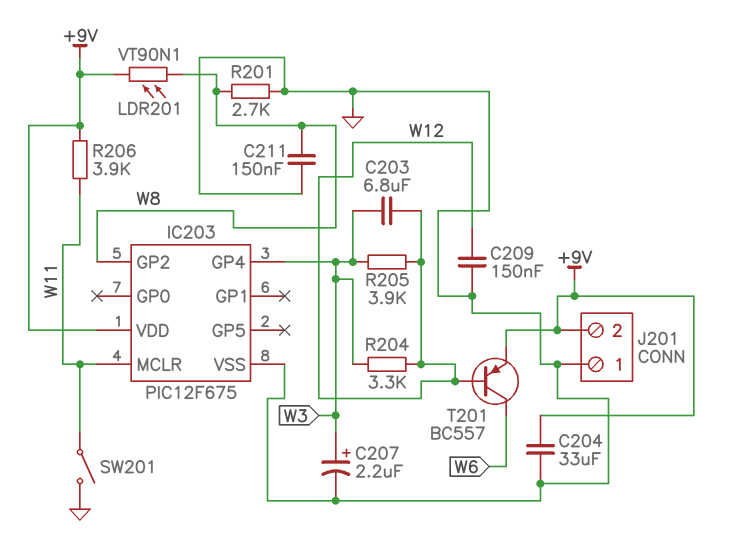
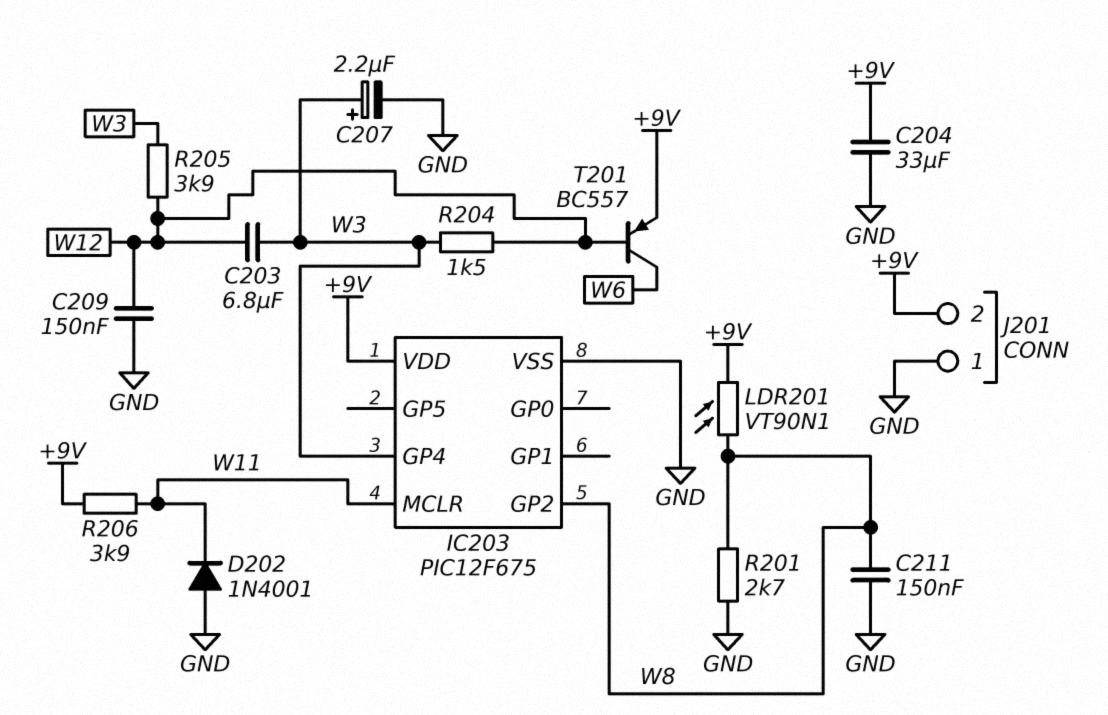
D202: none -> diode 1N4001 (A GND, K W11)
R204: 3.3k (W3, W12) -> 1.5k (W3, W12)
SW201: switch (GND, W11) -> none

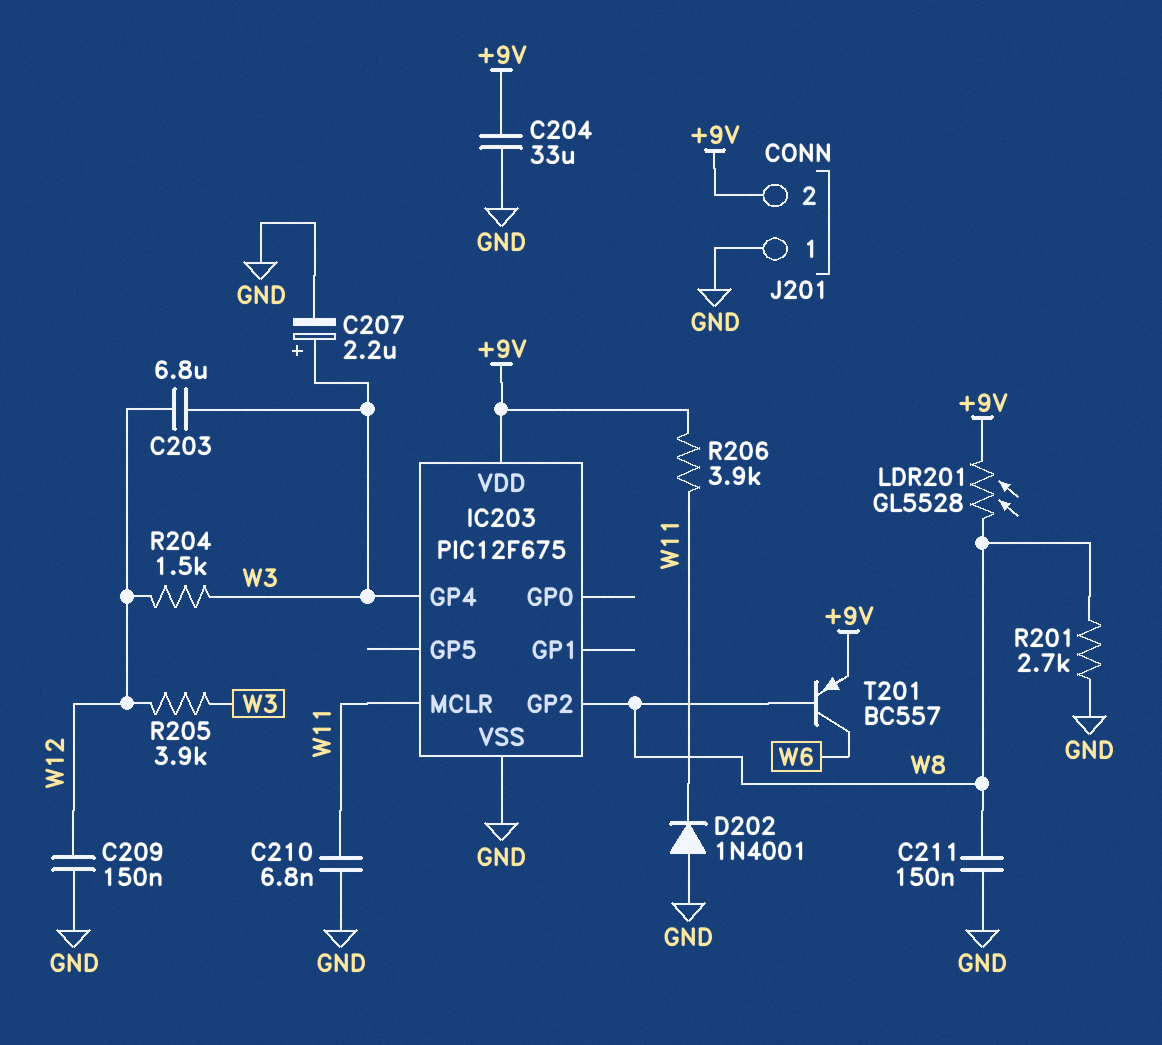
C210: none -> 6.8nF (GND, W11)
LDR201: VT90N1 (+9V, W8) -> GL5528 (+9V, W8)
T201: PNP BC557 (B W12, C W6, E +9V) -> PNP BC557 (B W8, C W6, E +9V)

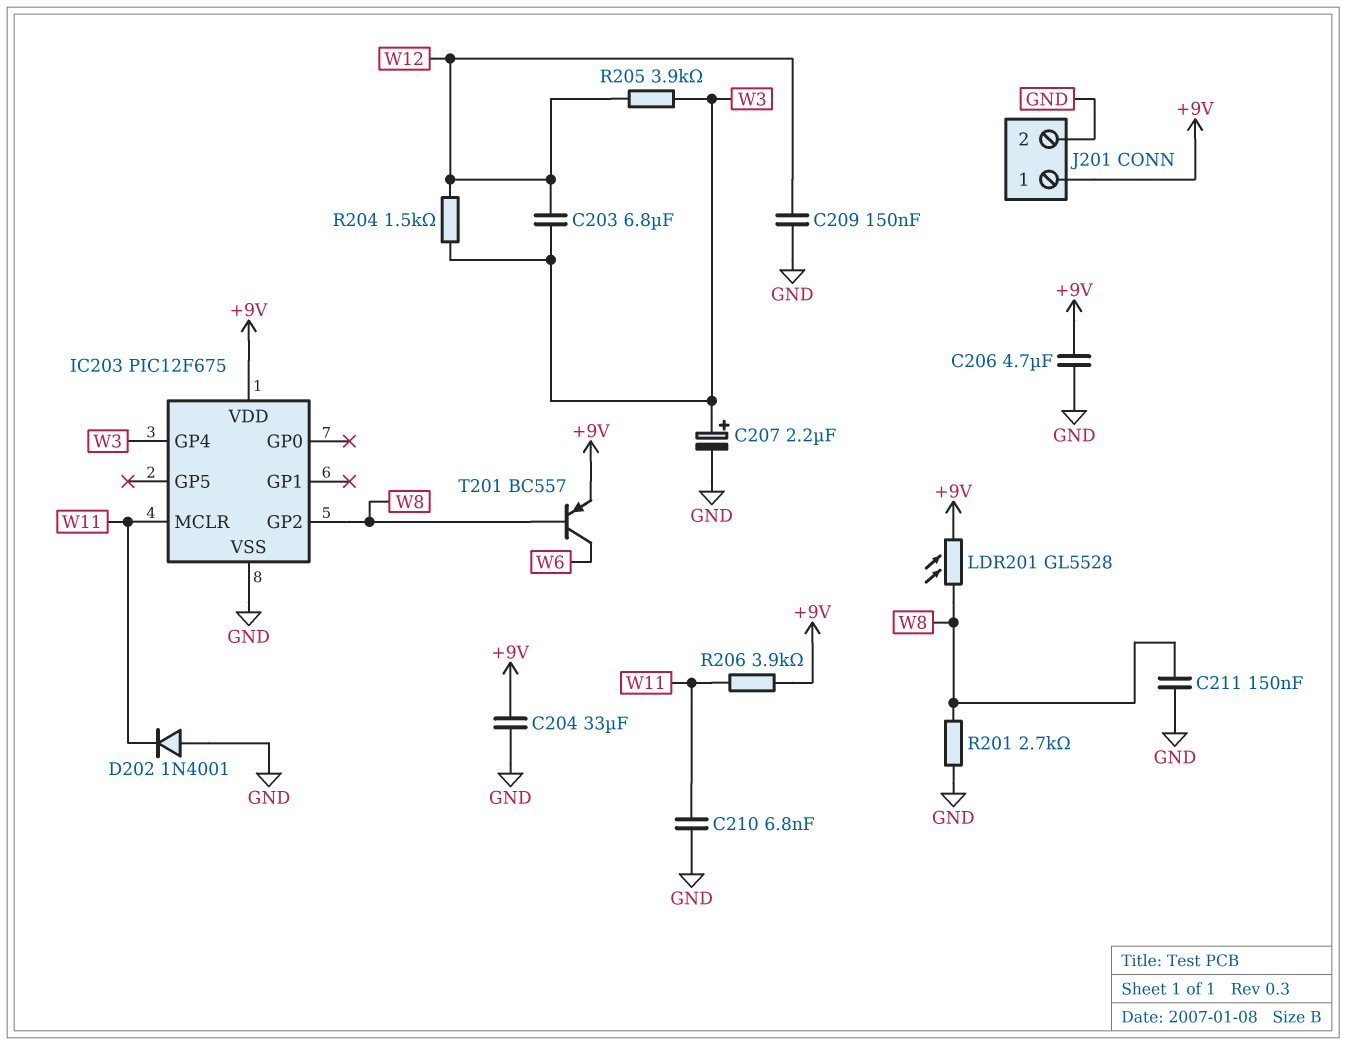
C206: none -> 4.7uF (+9V, GND)
J201 pin 1: GND -> +9V
J201 pin 2: +9V -> GND

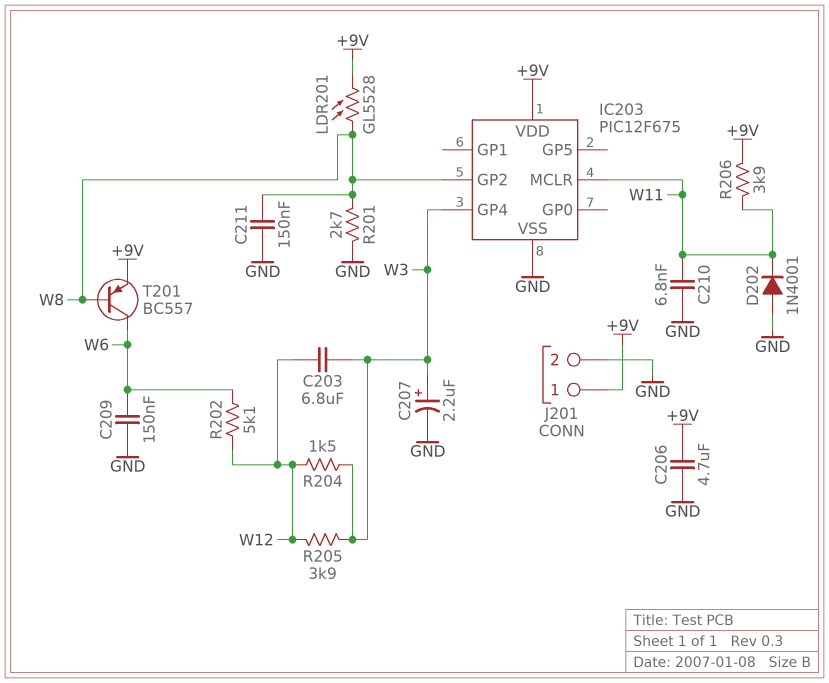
C204: 33uF (+9V, GND) -> none
C209: 150nF (GND, W12) -> 150nF (GND, W6)
R202: none -> 5.1k (W6, W12)

